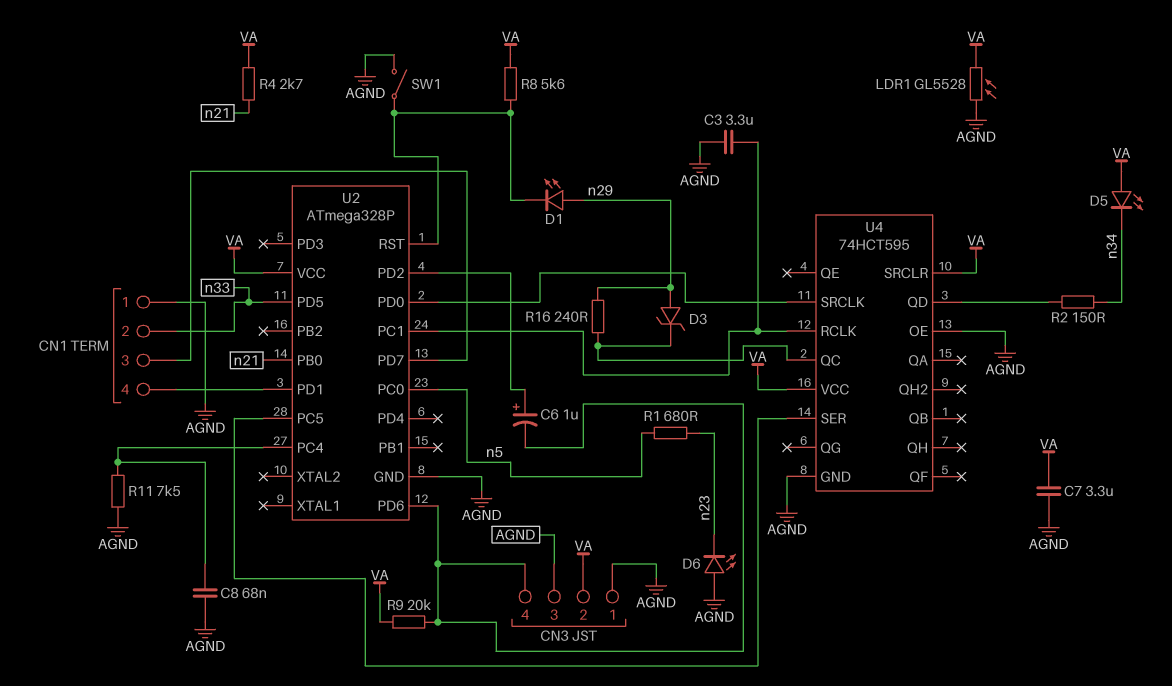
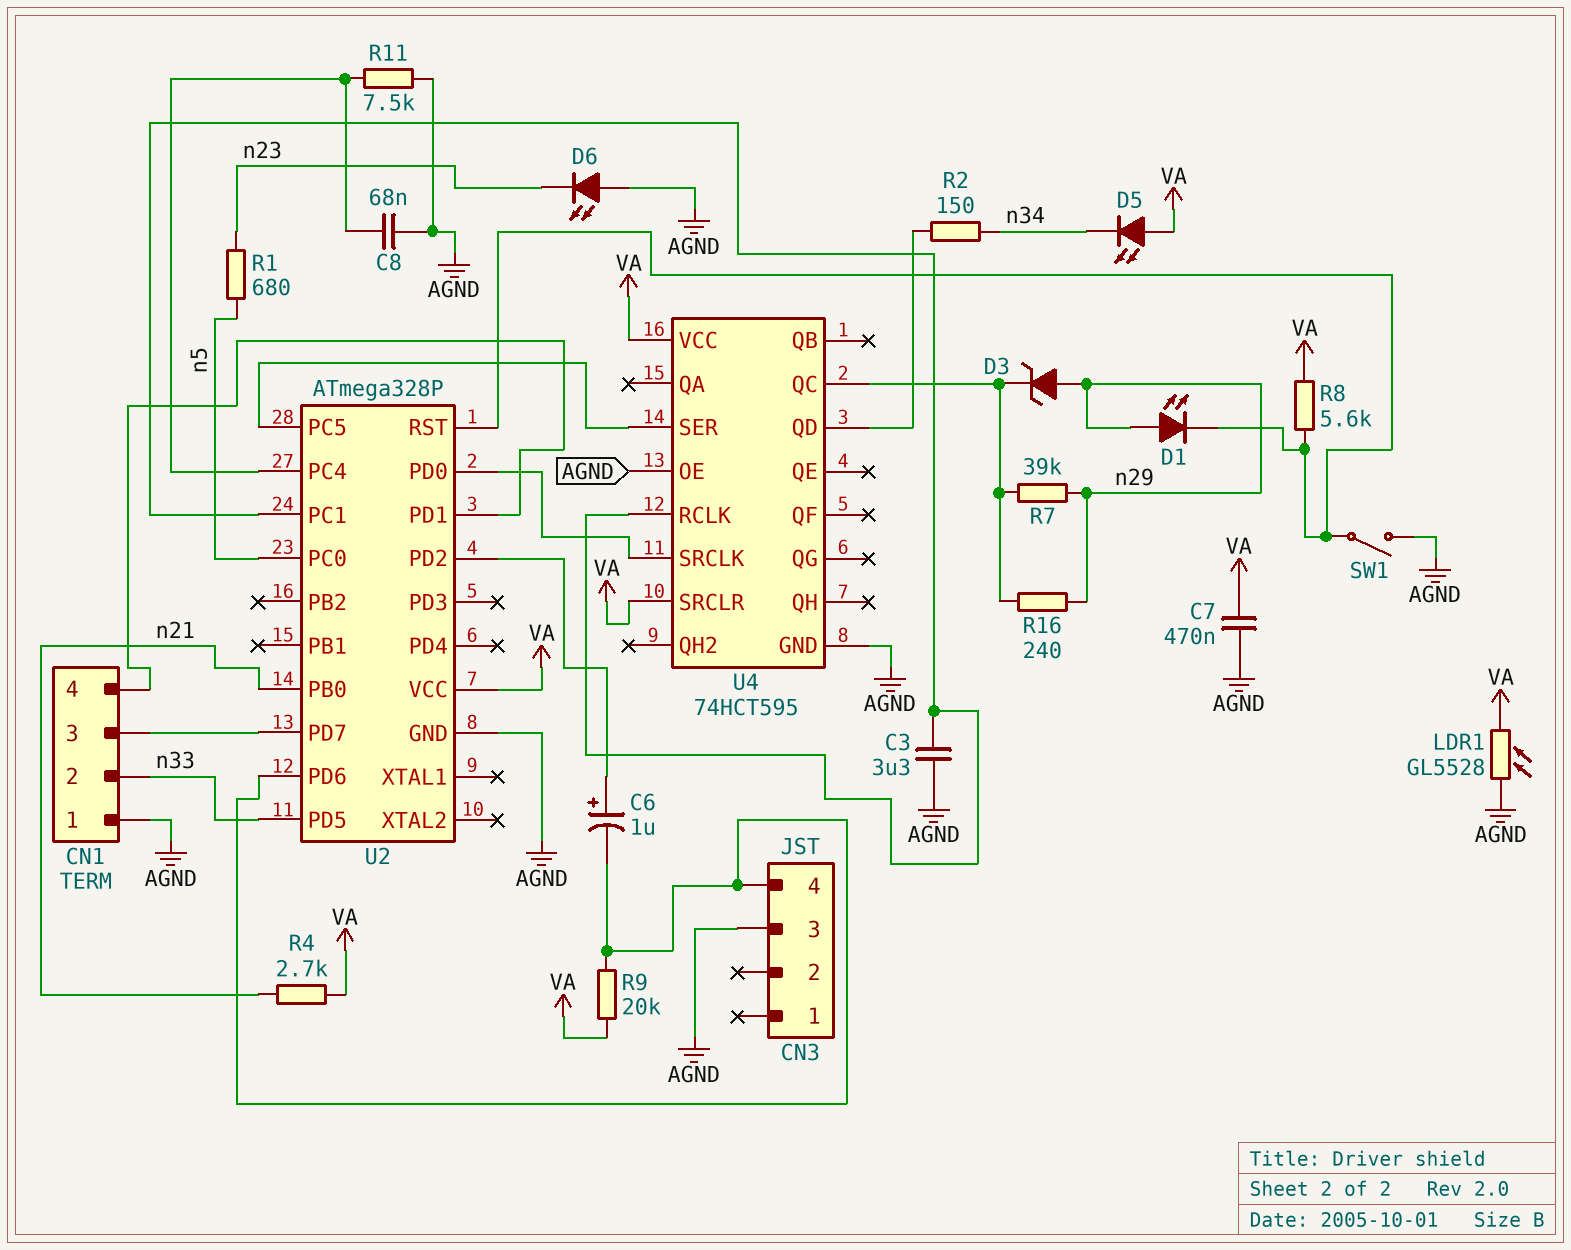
C7: 3.3uF (AGND, VA) -> 470nF (AGND, VA)
CN3 pin 1: AGND -> none
CN3 pin 2: VA -> none
R7: none -> 39k (U4/QC, n29)

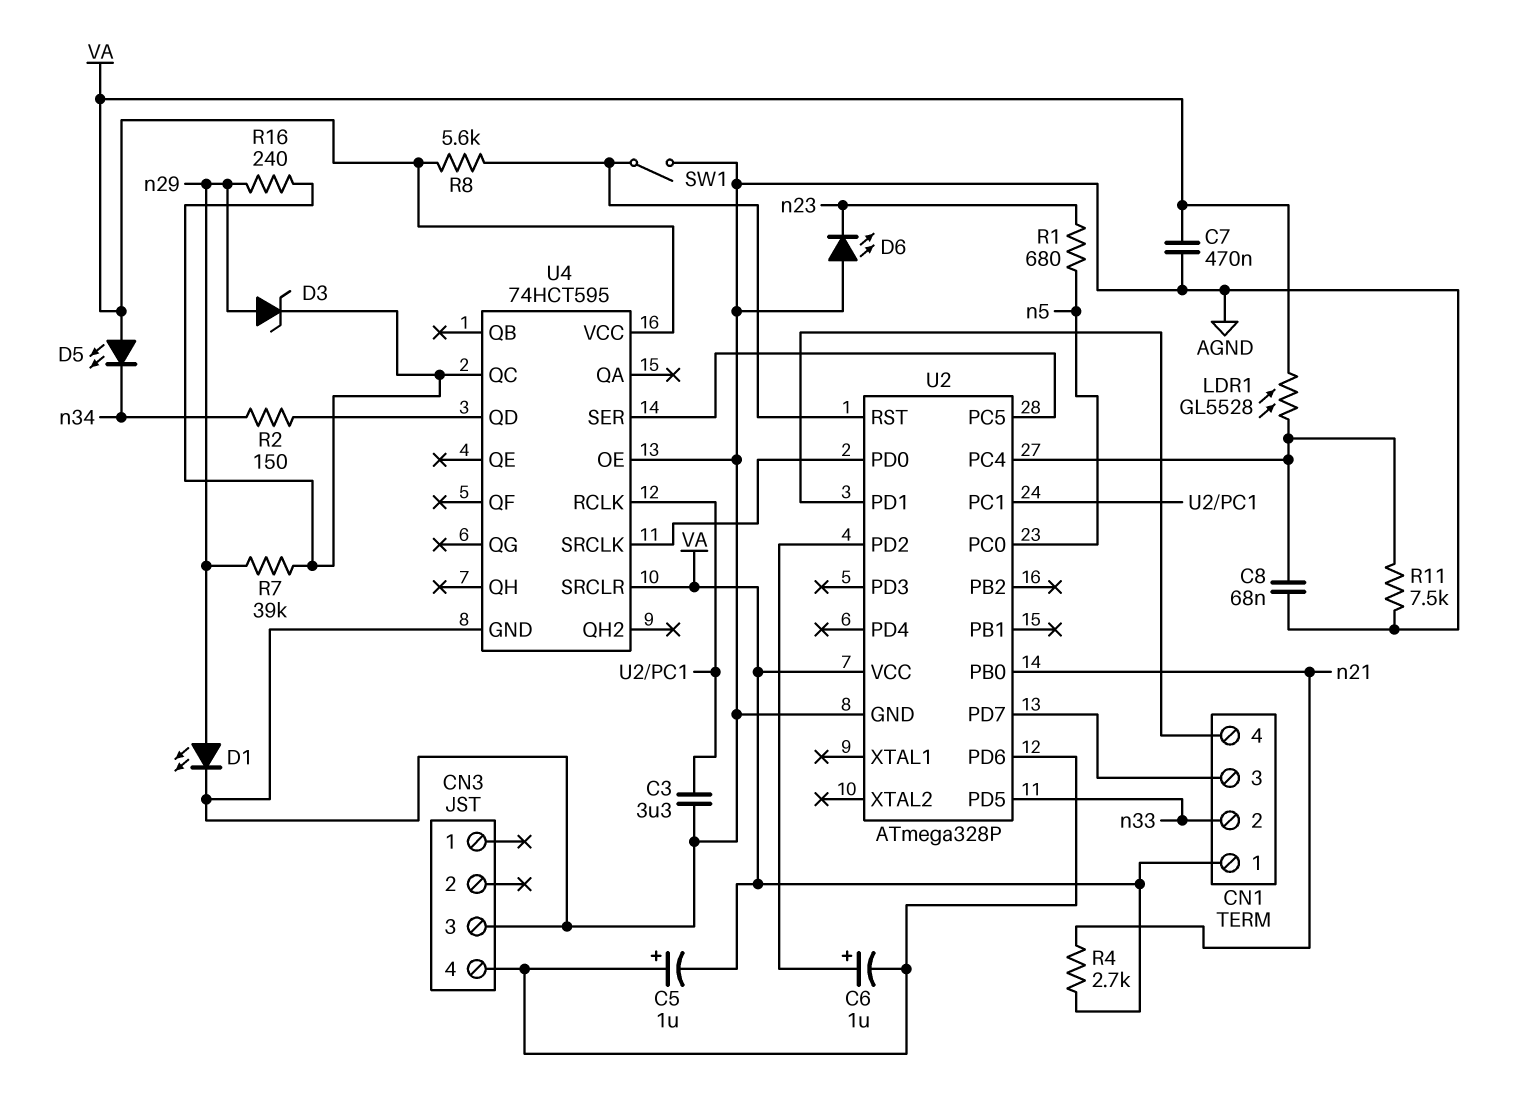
C5: none -> 1uF (plus CN3/4, minus VA)
CN1 pin 1: AGND -> VA
D1: LED (A n29, K U2/RST) -> LED (A n29, K AGND)
LDR1: GL5528 (AGND, VA) -> GL5528 (U2/PC4, VA)
R9: 20k (CN3/4, VA) -> none

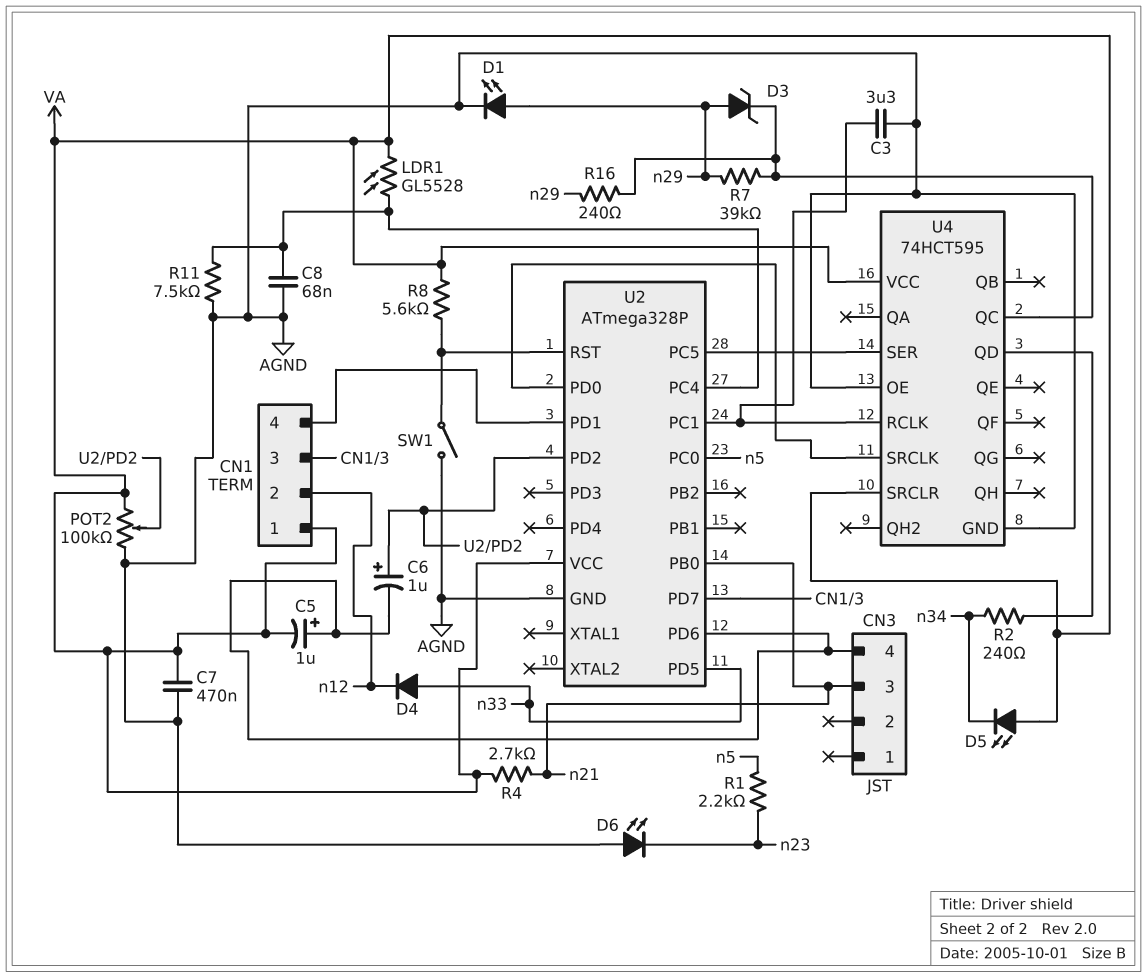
CN1 pin 2: n33 -> n12
CN3 pin 3: AGND -> n21
D4: none -> diode (A n33, K n12)
POT2: none -> 100k (AGND, VA, wiper U2/PD2)
R1: 680 (n5, n23) -> 2.2k (n5, n23)
R2: 150 (U4/QD, n34) -> 240 (U4/QD, n34)

